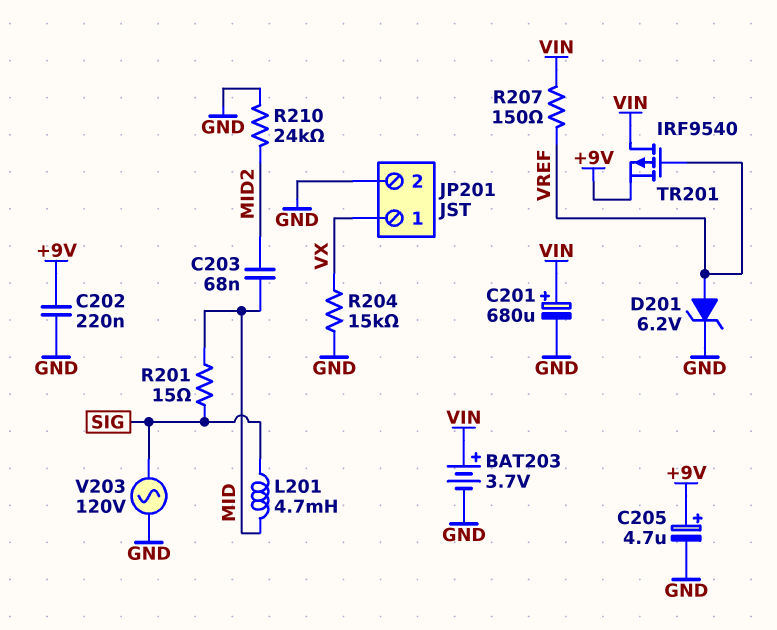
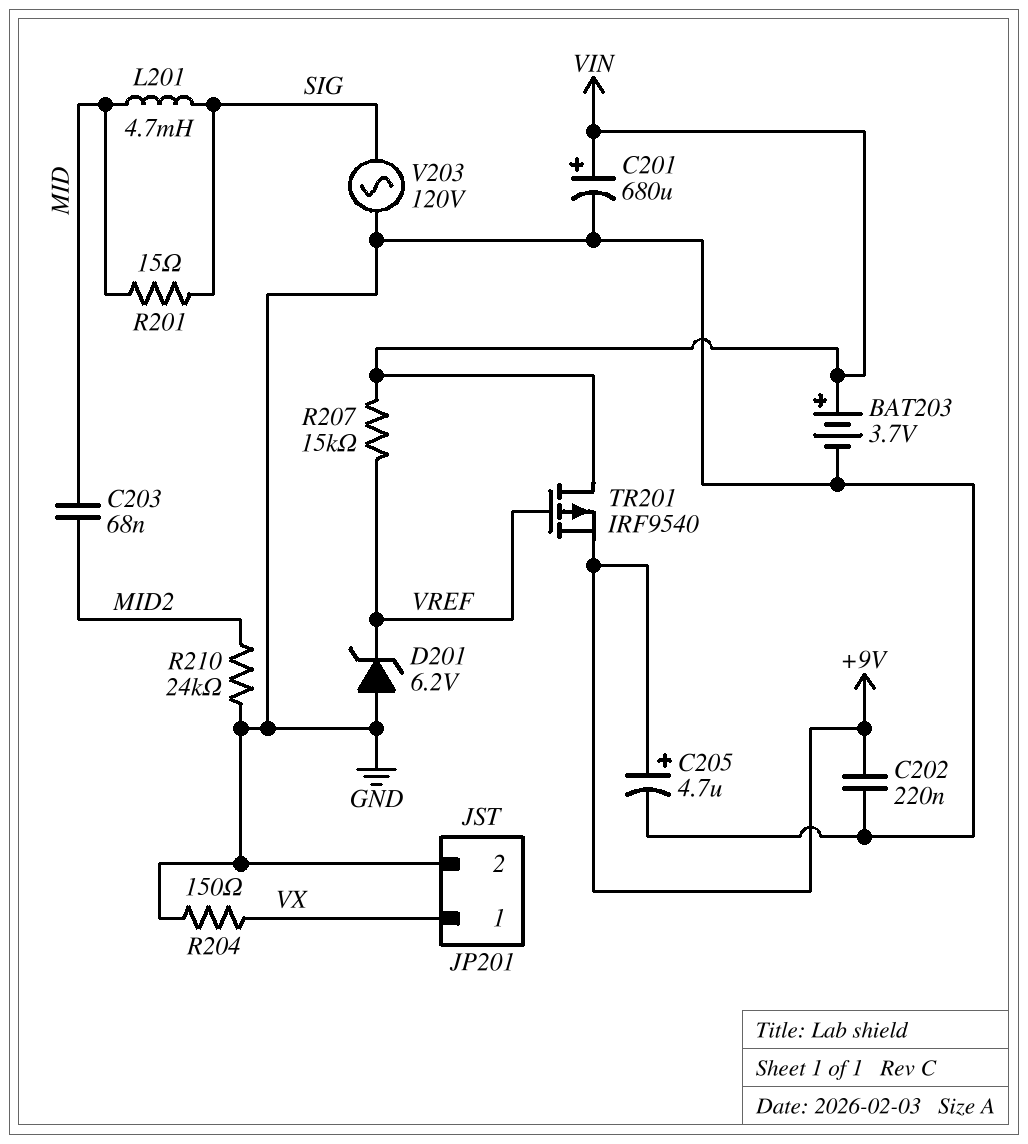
D201: zener 6.2V (A VREF, K GND) -> zener 6.2V (A GND, K VREF)
R204: 15k (GND, VX) -> 150 (GND, VX)
R207: 150 (VIN, VREF) -> 15k (VIN, VREF)

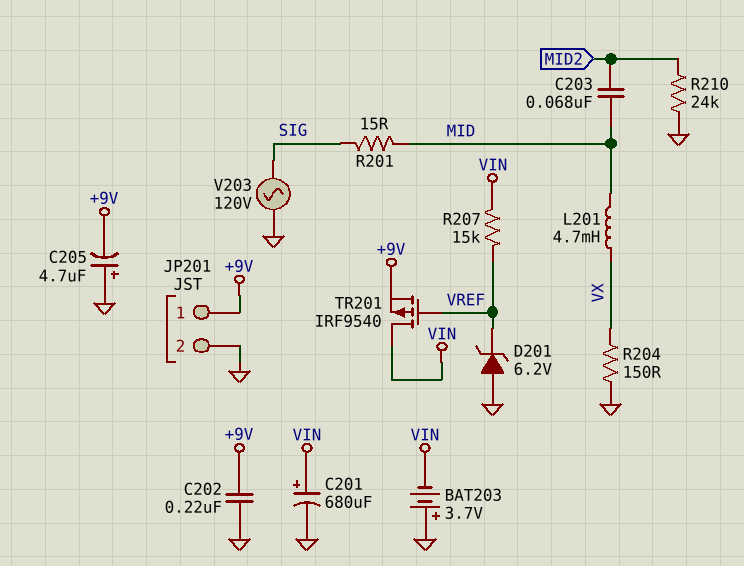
BAT203: 3.7V (plus VIN, minus GND) -> 3.7V (plus GND, minus VIN)
C205: 4.7uF (plus +9V, minus GND) -> 4.7uF (plus GND, minus +9V)
JP201 pin 1: VX -> +9V
L201: 4.7mH (MID, SIG) -> 4.7mH (MID, VX)

